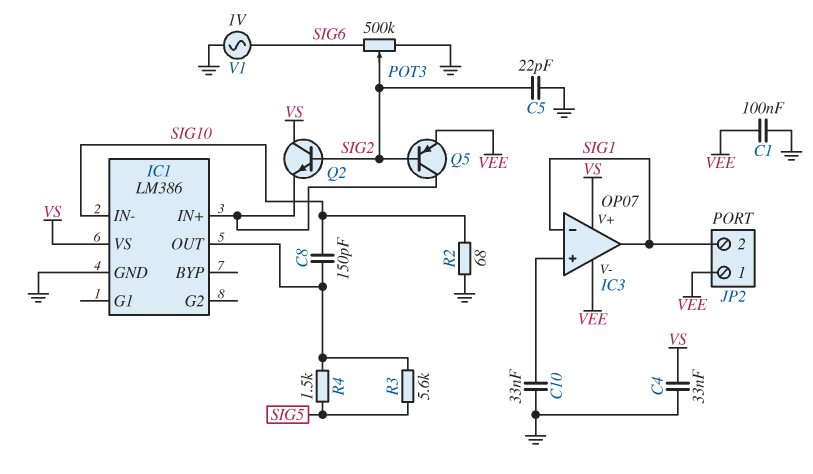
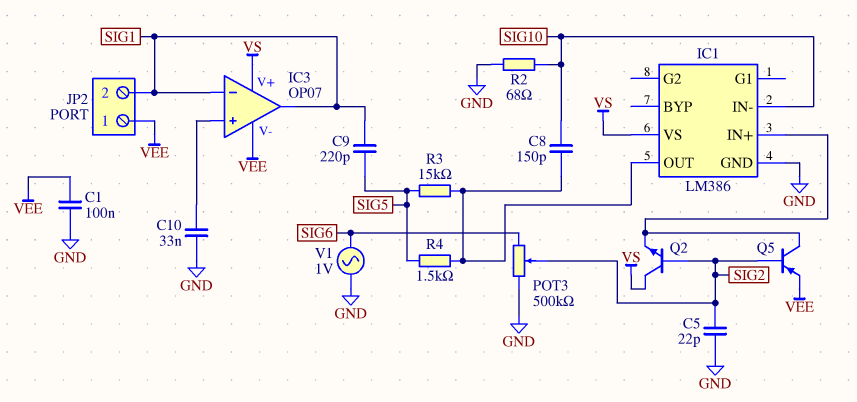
C4: 33nF (GND, VS) -> none
C9: none -> 220pF (SIG1, SIG5)
R3: 5.6k (IC1/OUT, SIG5) -> 15k (IC1/OUT, SIG5)

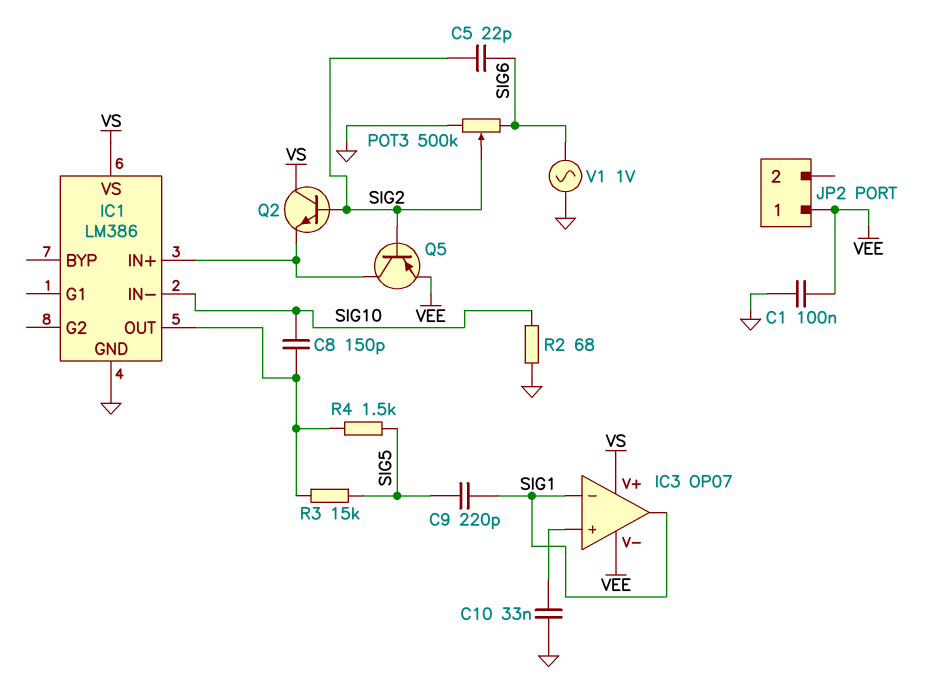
C5: 22pF (GND, SIG2) -> 22pF (SIG2, SIG6)
JP2 pin 2: SIG1 -> none

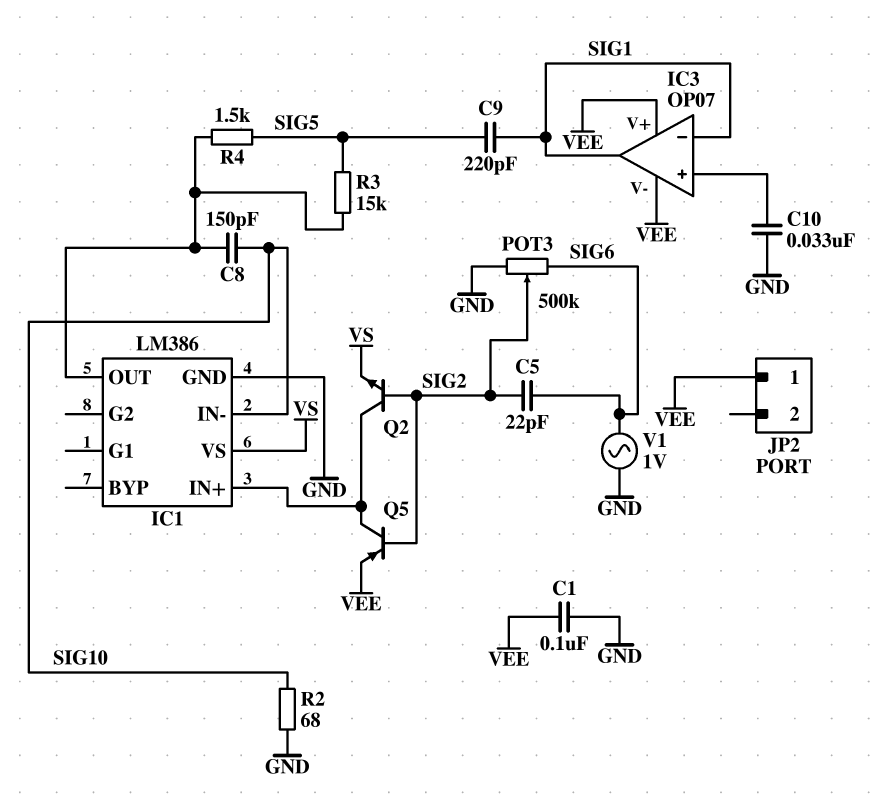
IC3 pin V+: VS -> VEE
Q2: NPN (B SIG2, C VS, E IC1/IN+) -> NPN (B SIG2, C IC1/IN+, E VS)

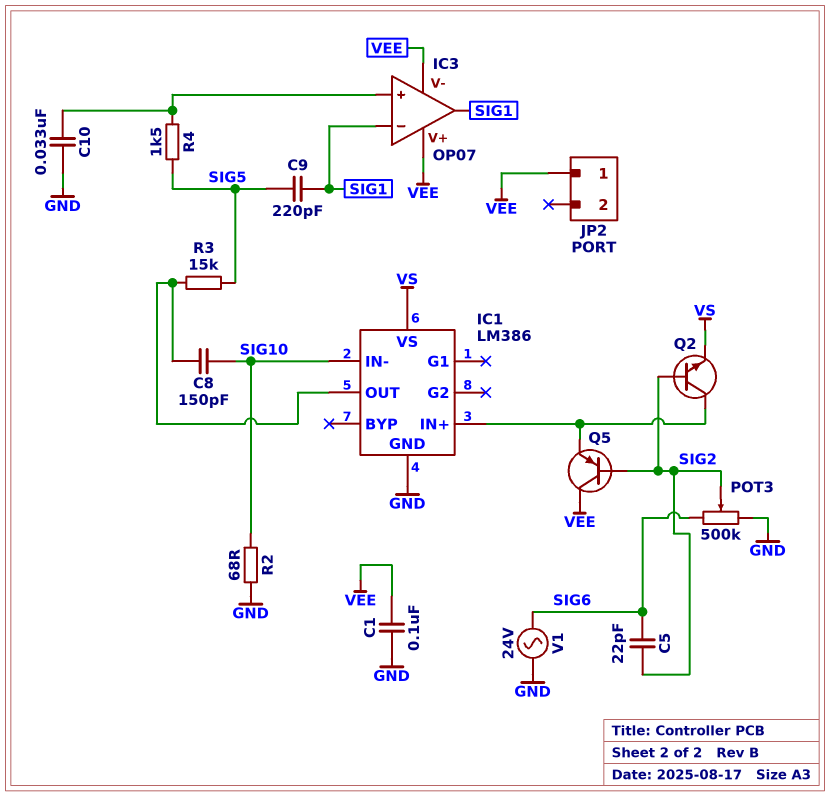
Q5: PNP (B SIG2, C IC1/IN+, E VEE) -> PNP (B SIG2, C VEE, E IC1/IN+)
R4: 1.5k (IC1/OUT, SIG5) -> 1.5k (IC3/in+, SIG5)
V1: AC 1V (GND, SIG6) -> AC 24V (GND, SIG6)

